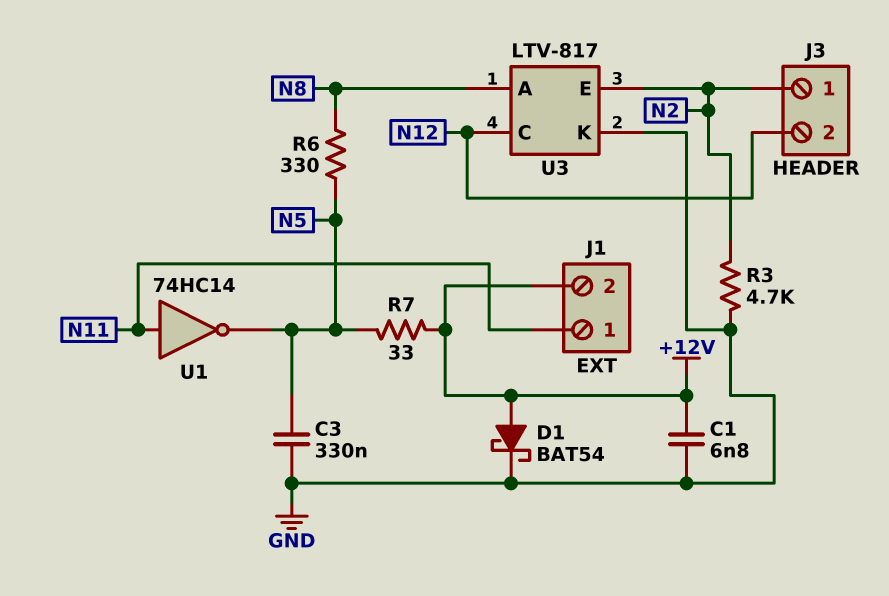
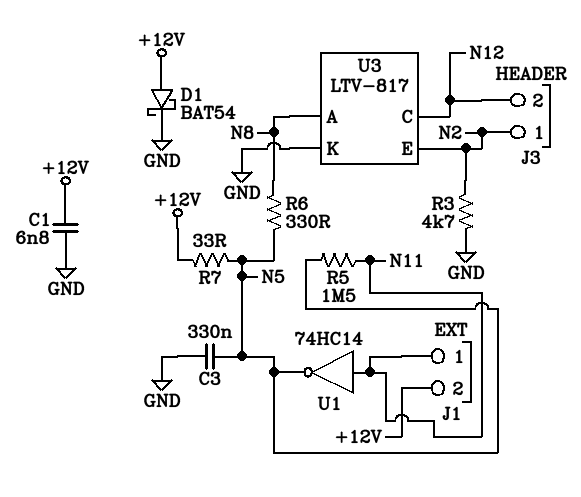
R5: none -> 1.5M (N5, N11)

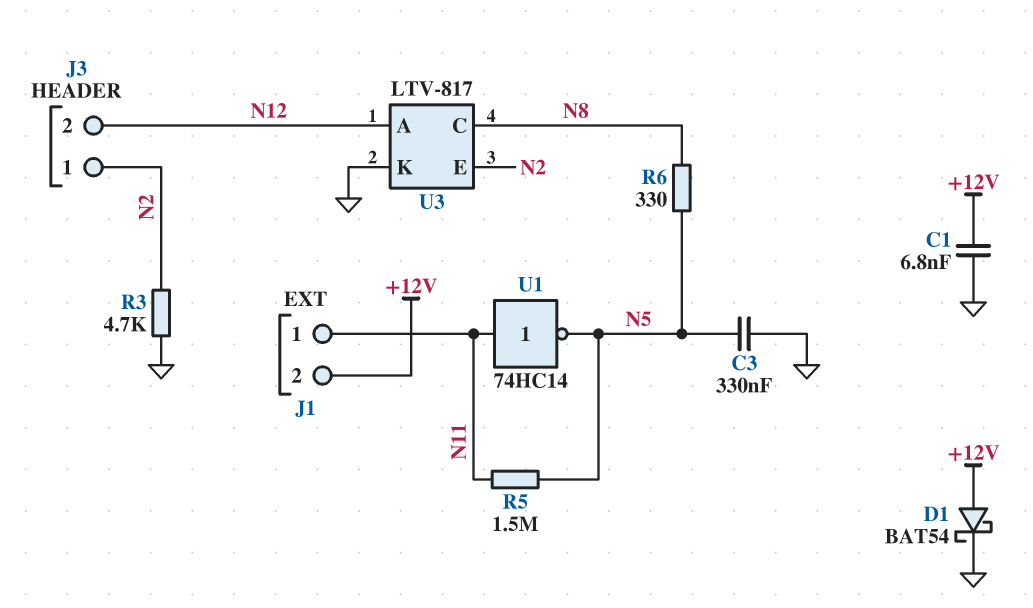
R7: 33 (+12V, N5) -> none
U3 pin A: N8 -> N12
U3 pin C: N12 -> N8

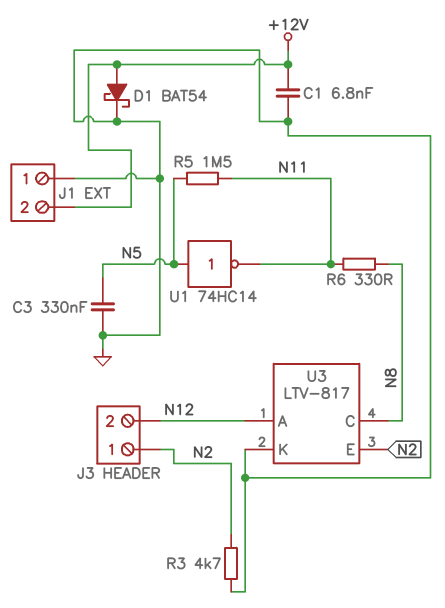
J1 pin 1: N11 -> GND
R6: 330 (N5, N8) -> 330 (N8, N11)
U1: NOT 74HC14 (in N11, out N5) -> NOT 74HC14 (in N5, out N11)

